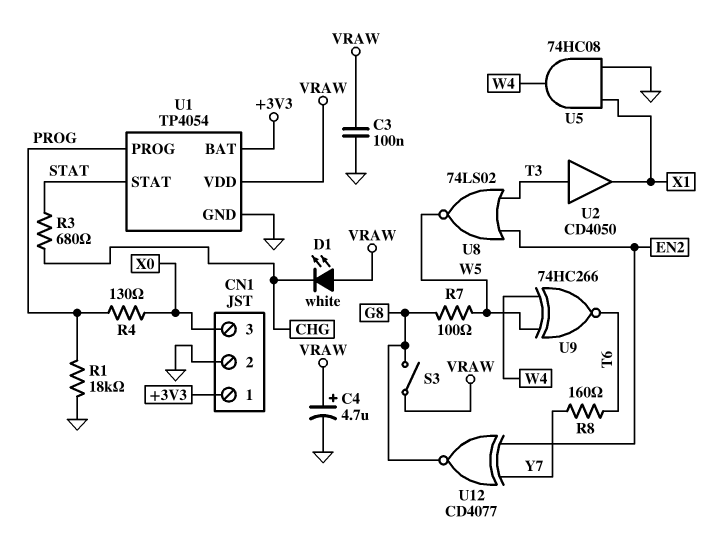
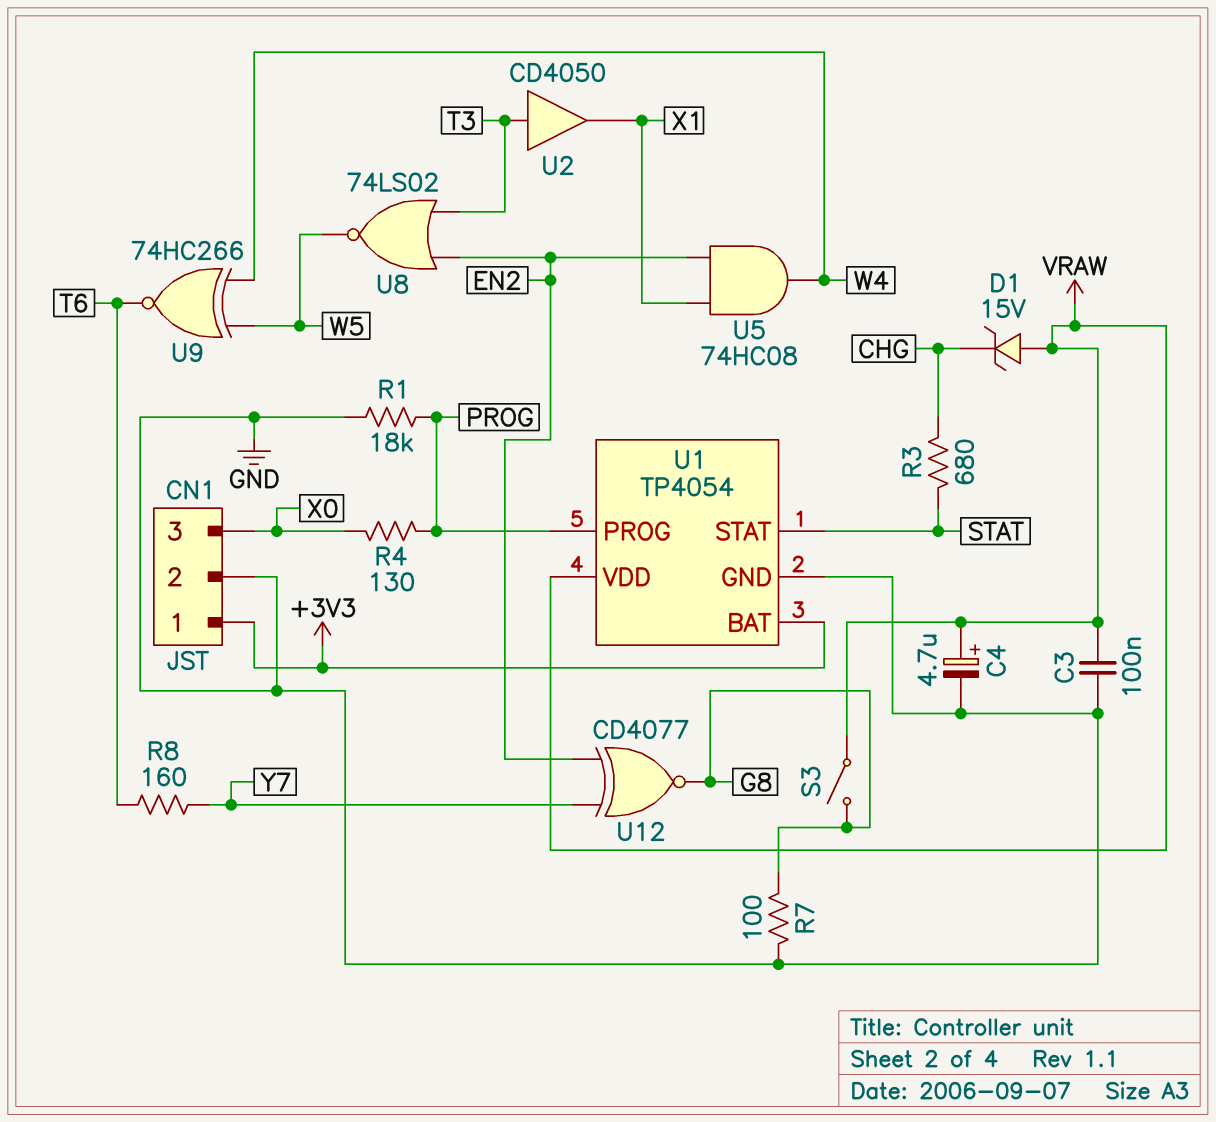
D1: LED white (A VRAW, K CHG) -> zener 15V (A VRAW, K CHG)
R7: 100 (G8, W5) -> 100 (G8, GND)
U5: AND 74HC08 (in GND, in X1, out W4) -> AND 74HC08 (in EN2, in X1, out W4)

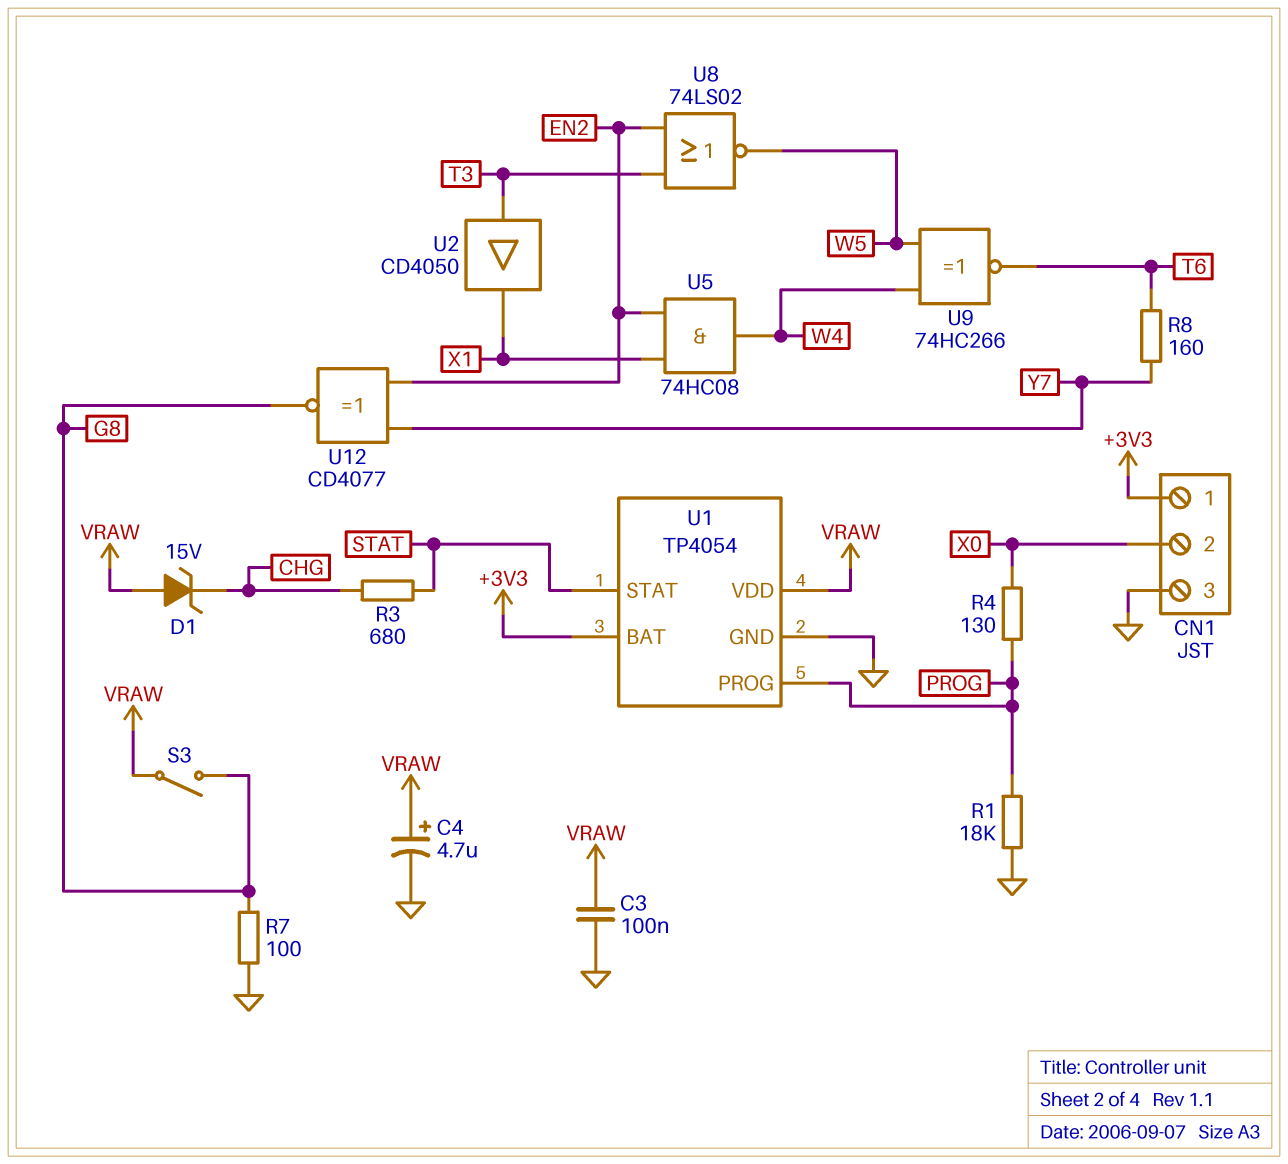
CN1 pin 2: GND -> X0
CN1 pin 3: X0 -> GND

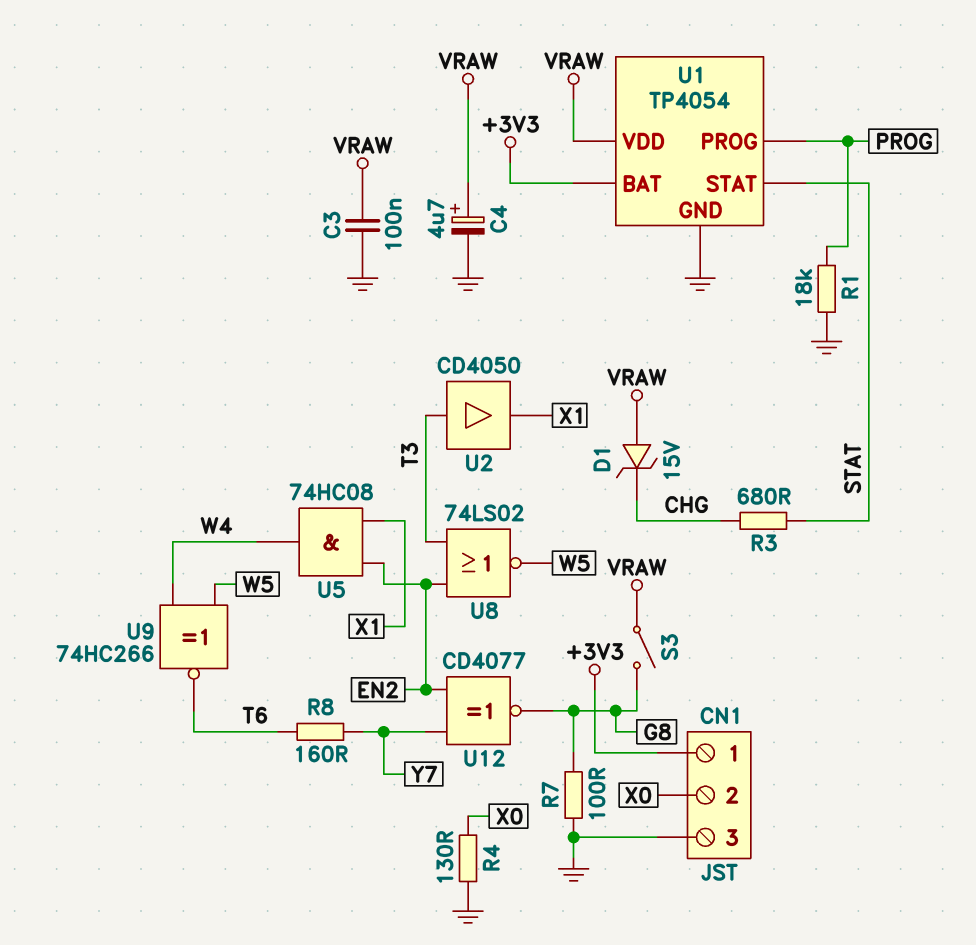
R4: 130 (PROG, X0) -> 130 (GND, X0)

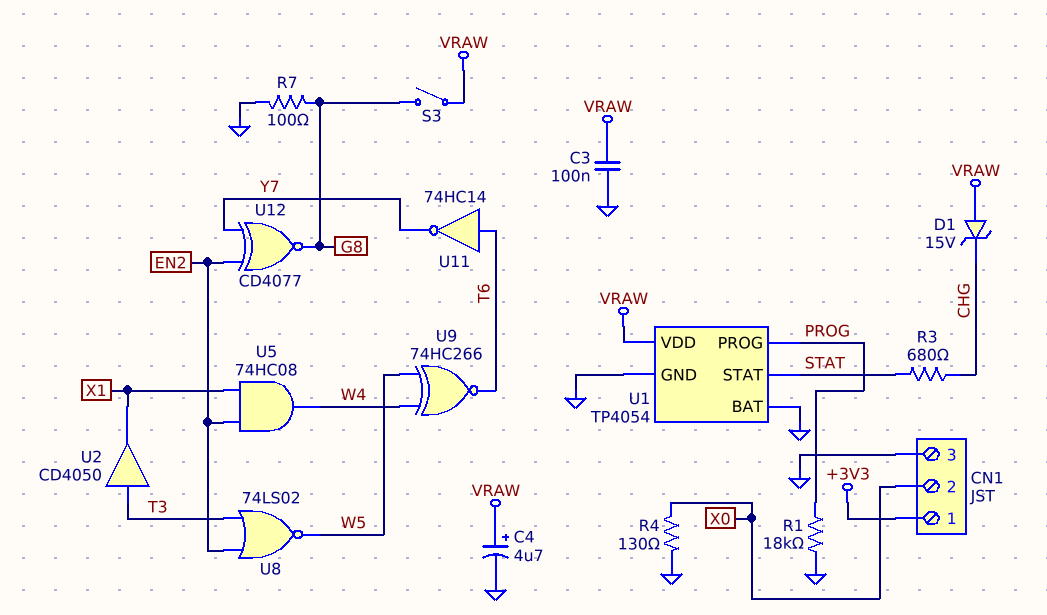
R8: 160 (T6, Y7) -> none
U1 pin BAT: +3V3 -> GND
U11: none -> NOT 74HC14 (in T6, out Y7)

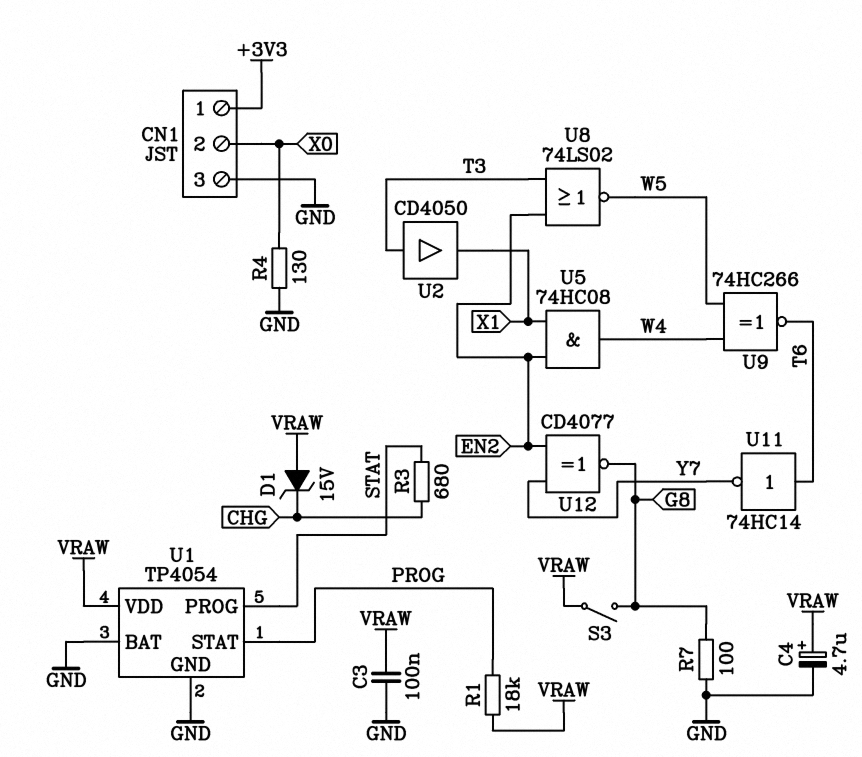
R1: 18k (GND, PROG) -> 18k (PROG, VRAW)
U1 pin PROG: PROG -> STAT
U1 pin STAT: STAT -> PROG

